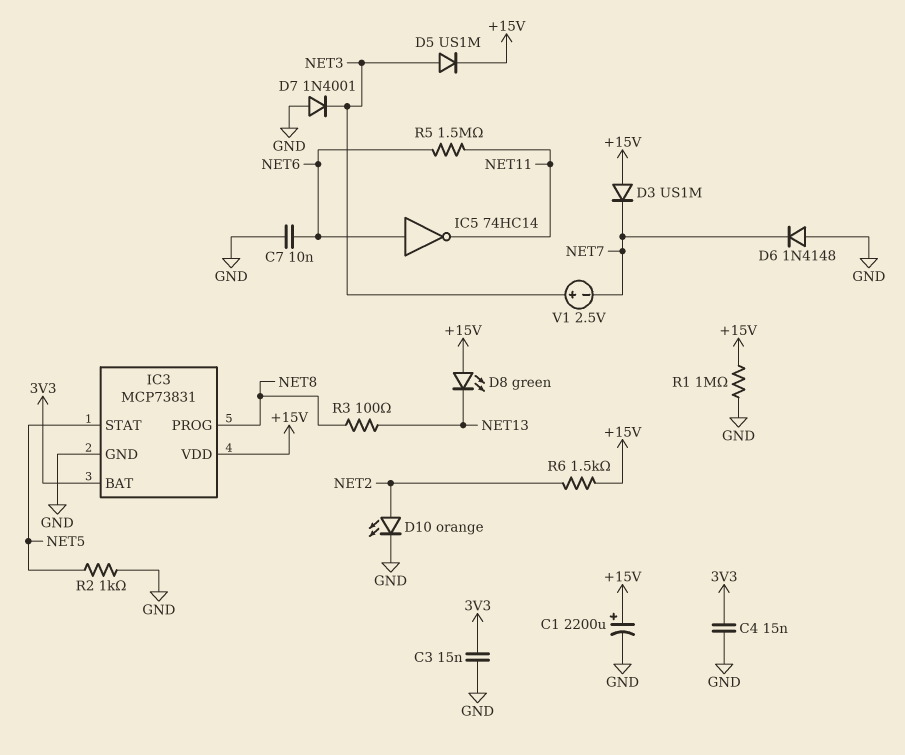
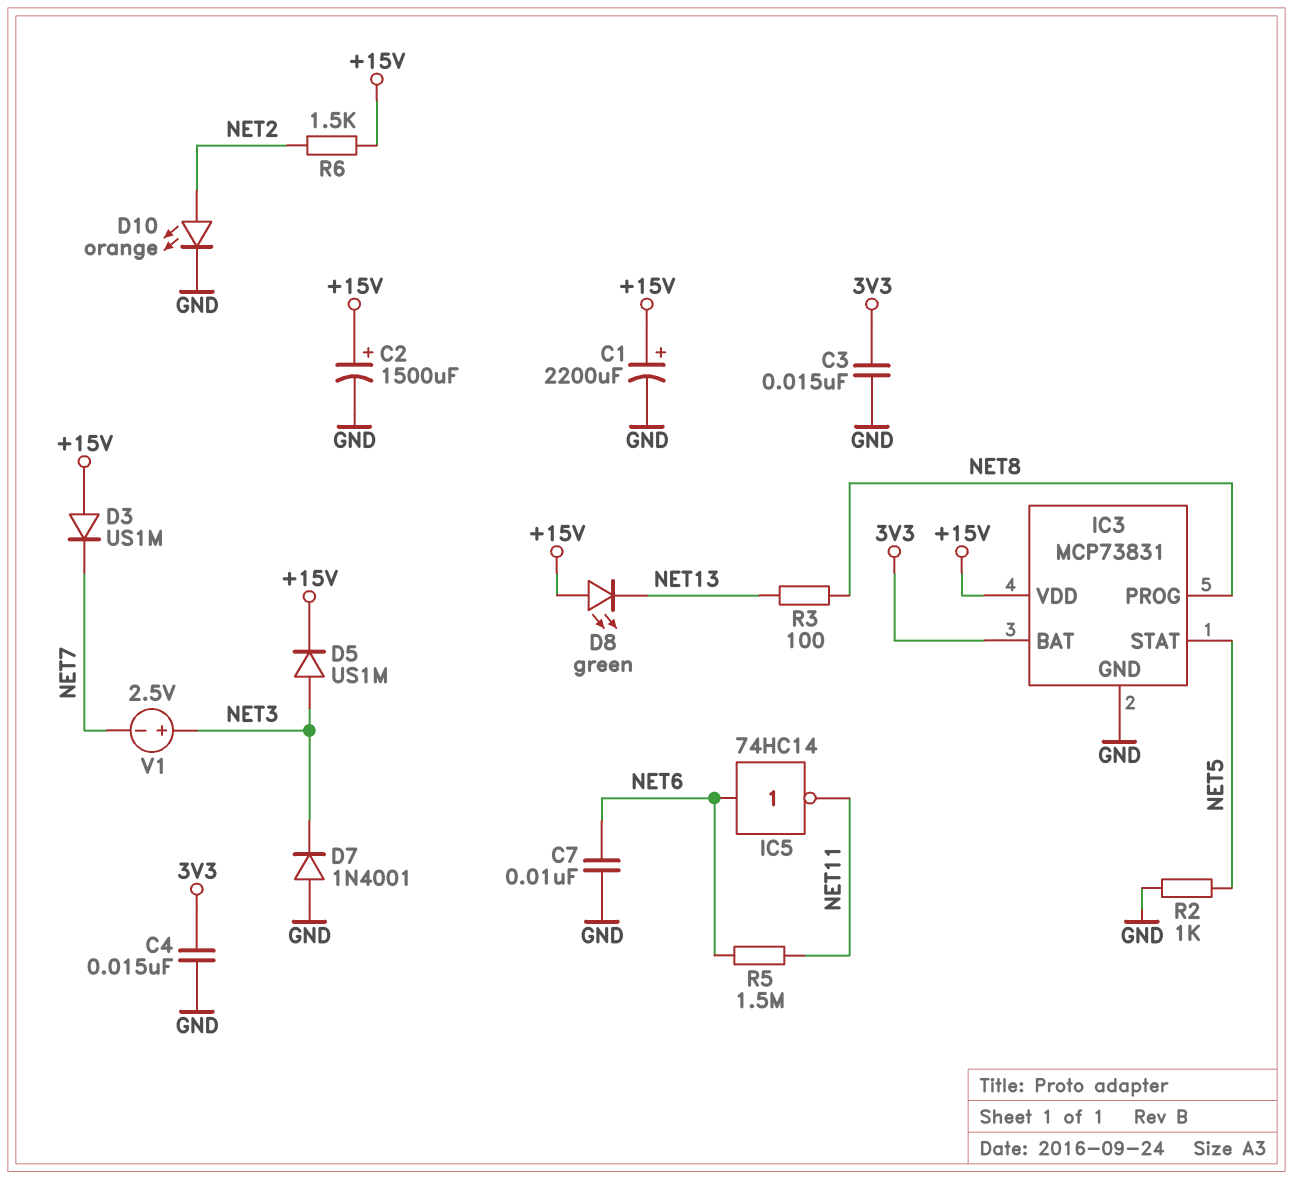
C2: none -> 1500uF (plus +15V, minus GND)
D6: diode 1N4148 (A GND, K NET7) -> none
R1: 1M (+15V, GND) -> none

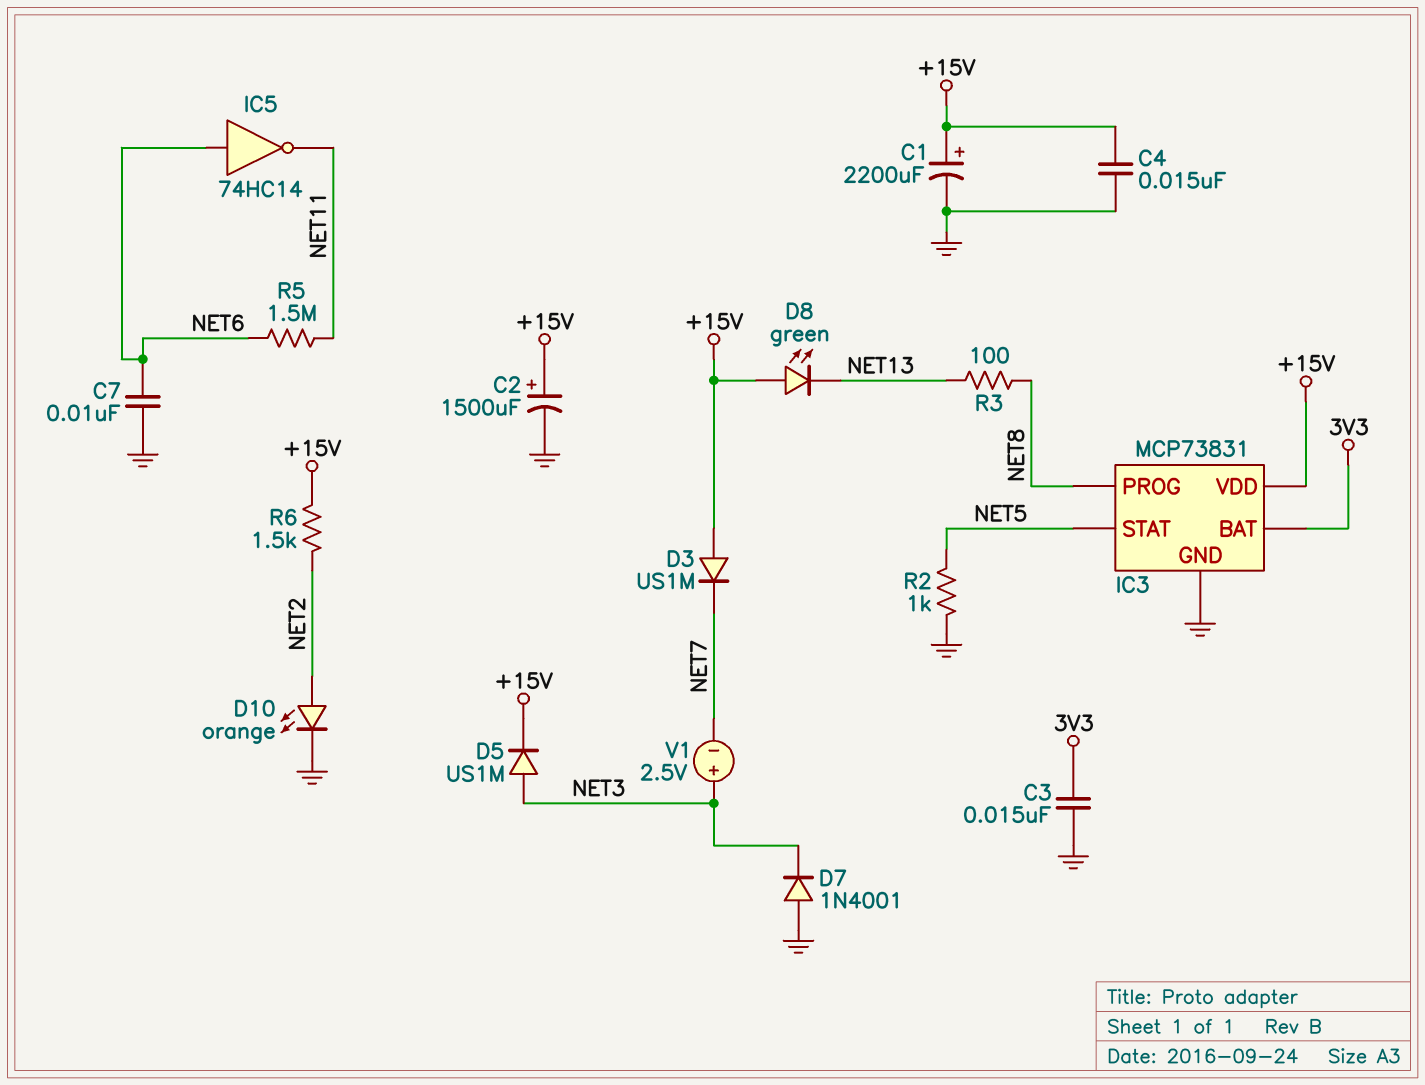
C4: 15nF (3V3, GND) -> 15nF (+15V, GND)

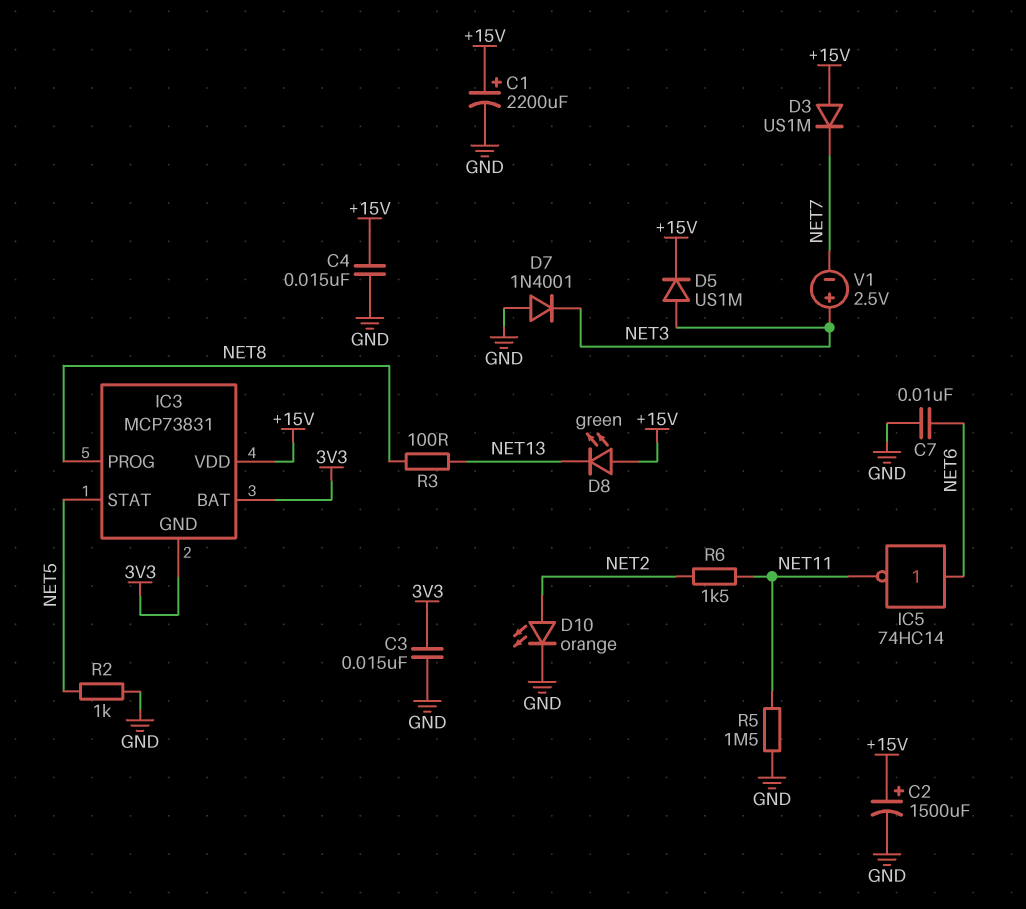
IC3 pin GND: GND -> 3V3
R5: 1.5M (NET6, NET11) -> 1.5M (GND, NET11)
R6: 1.5k (+15V, NET2) -> 1.5k (NET2, NET11)

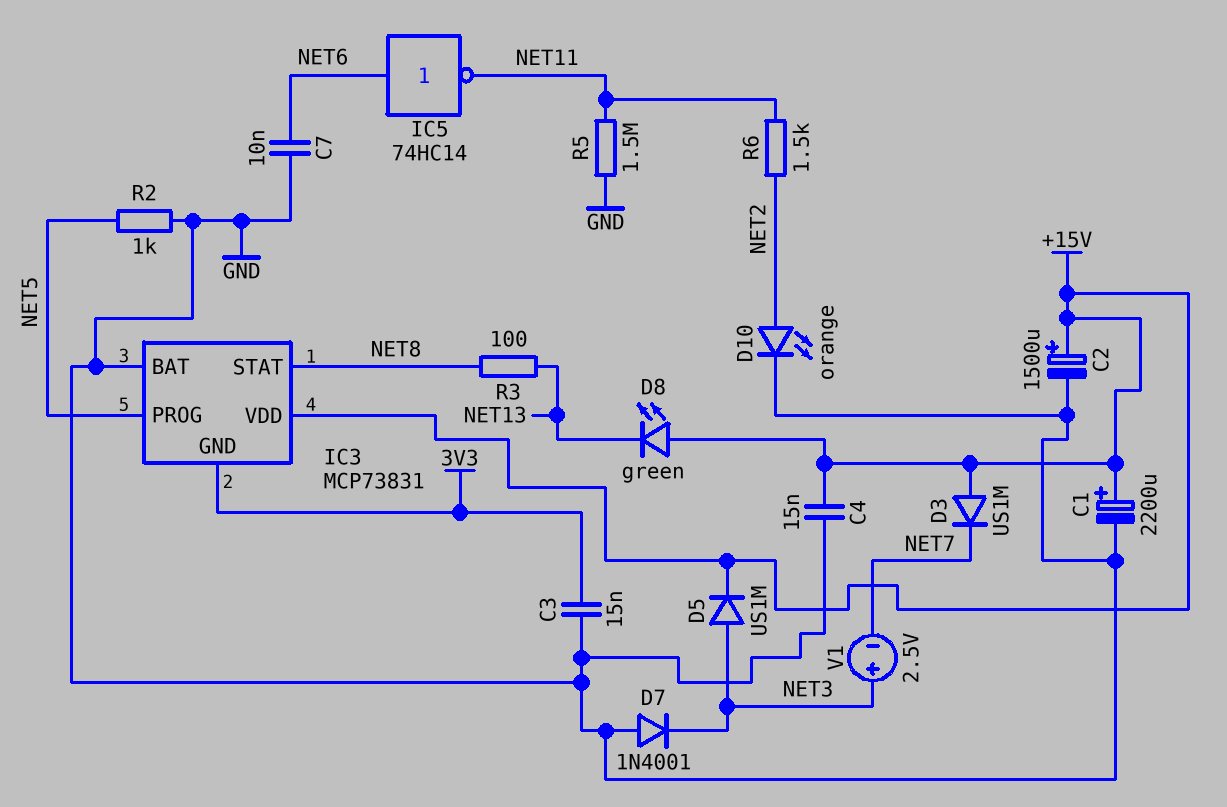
IC3 pin BAT: 3V3 -> GND
IC3 pin PROG: NET8 -> NET5
IC3 pin STAT: NET5 -> NET8

